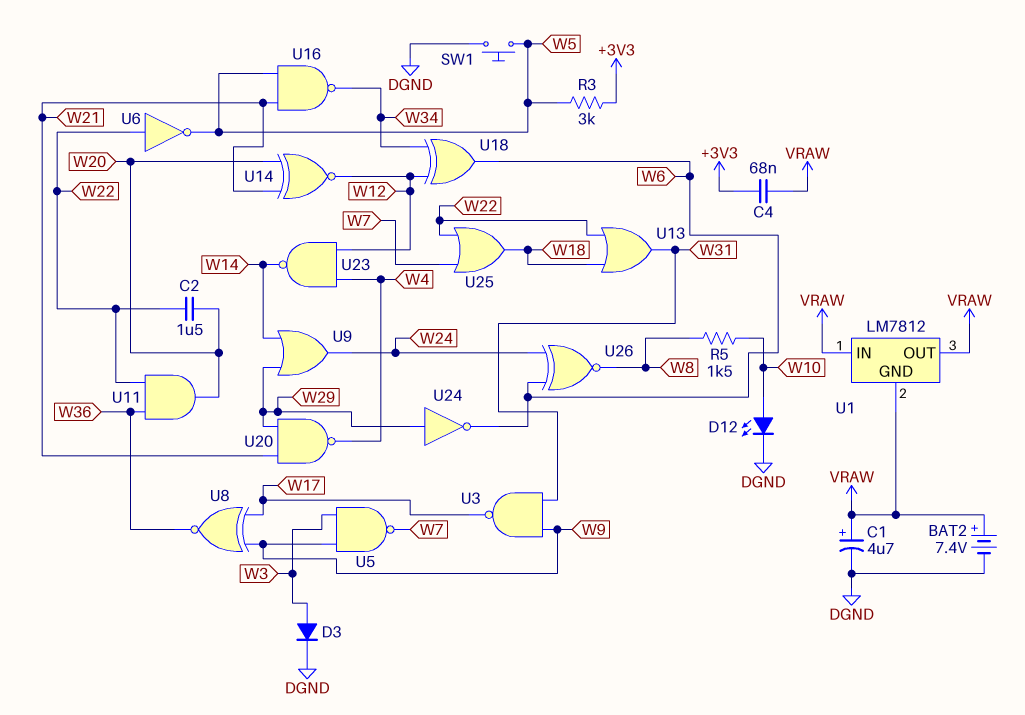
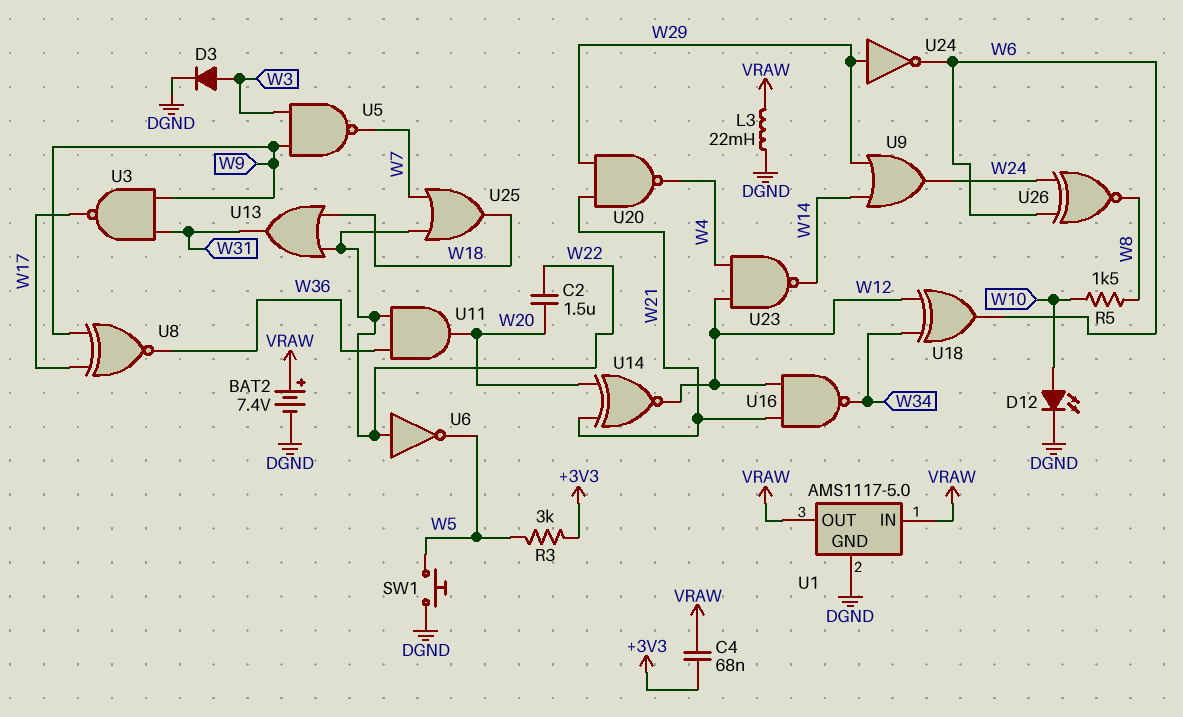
C1: 4.7uF (plus VRAW, minus DGND) -> none
L3: none -> 22mH (DGND, VRAW)
U1: LM7812 -> AMS1117-5.0
U1 pin GND: VRAW -> DGND
U16: NAND (in W5, in W21, out W34) -> NAND (in W12, in W21, out W34)

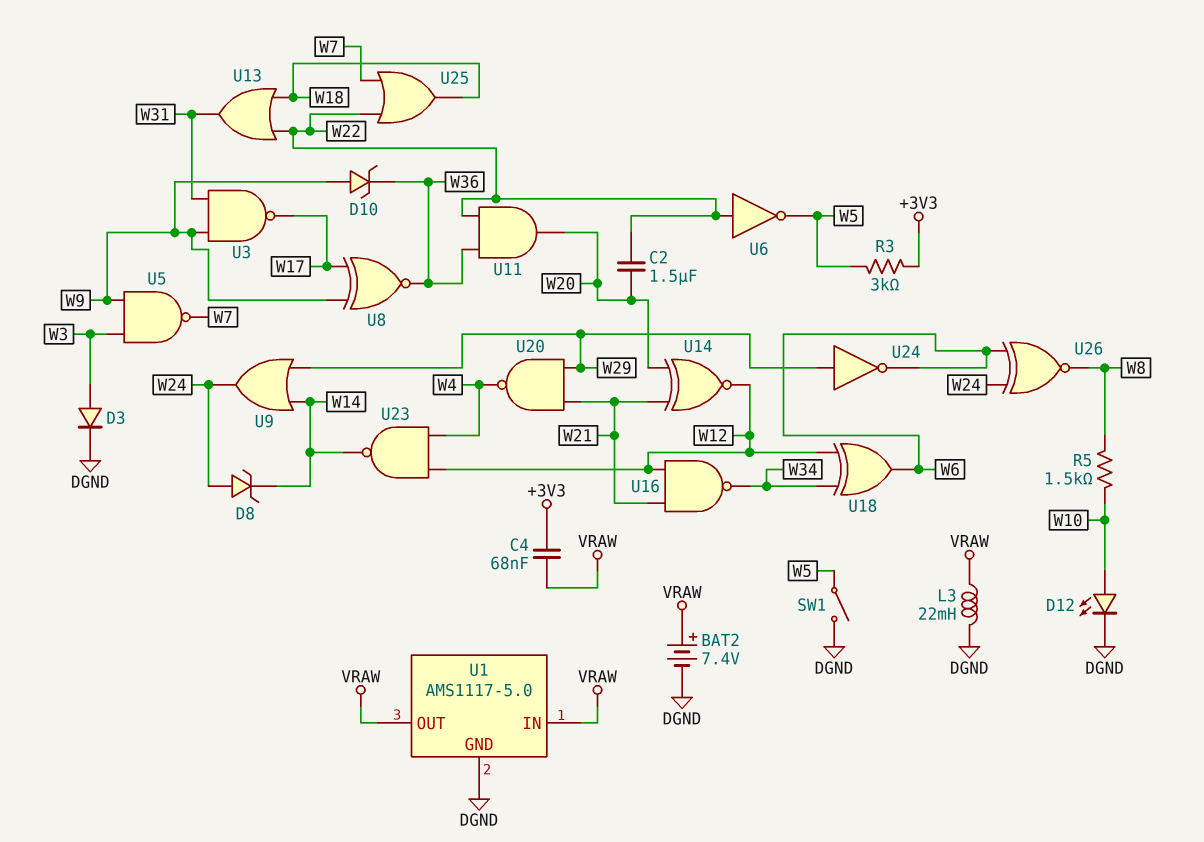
D8: none -> zener (A W24, K W14)
D10: none -> zener (A W9, K W36)
SW1: button (DGND, W5) -> switch (DGND, W5)

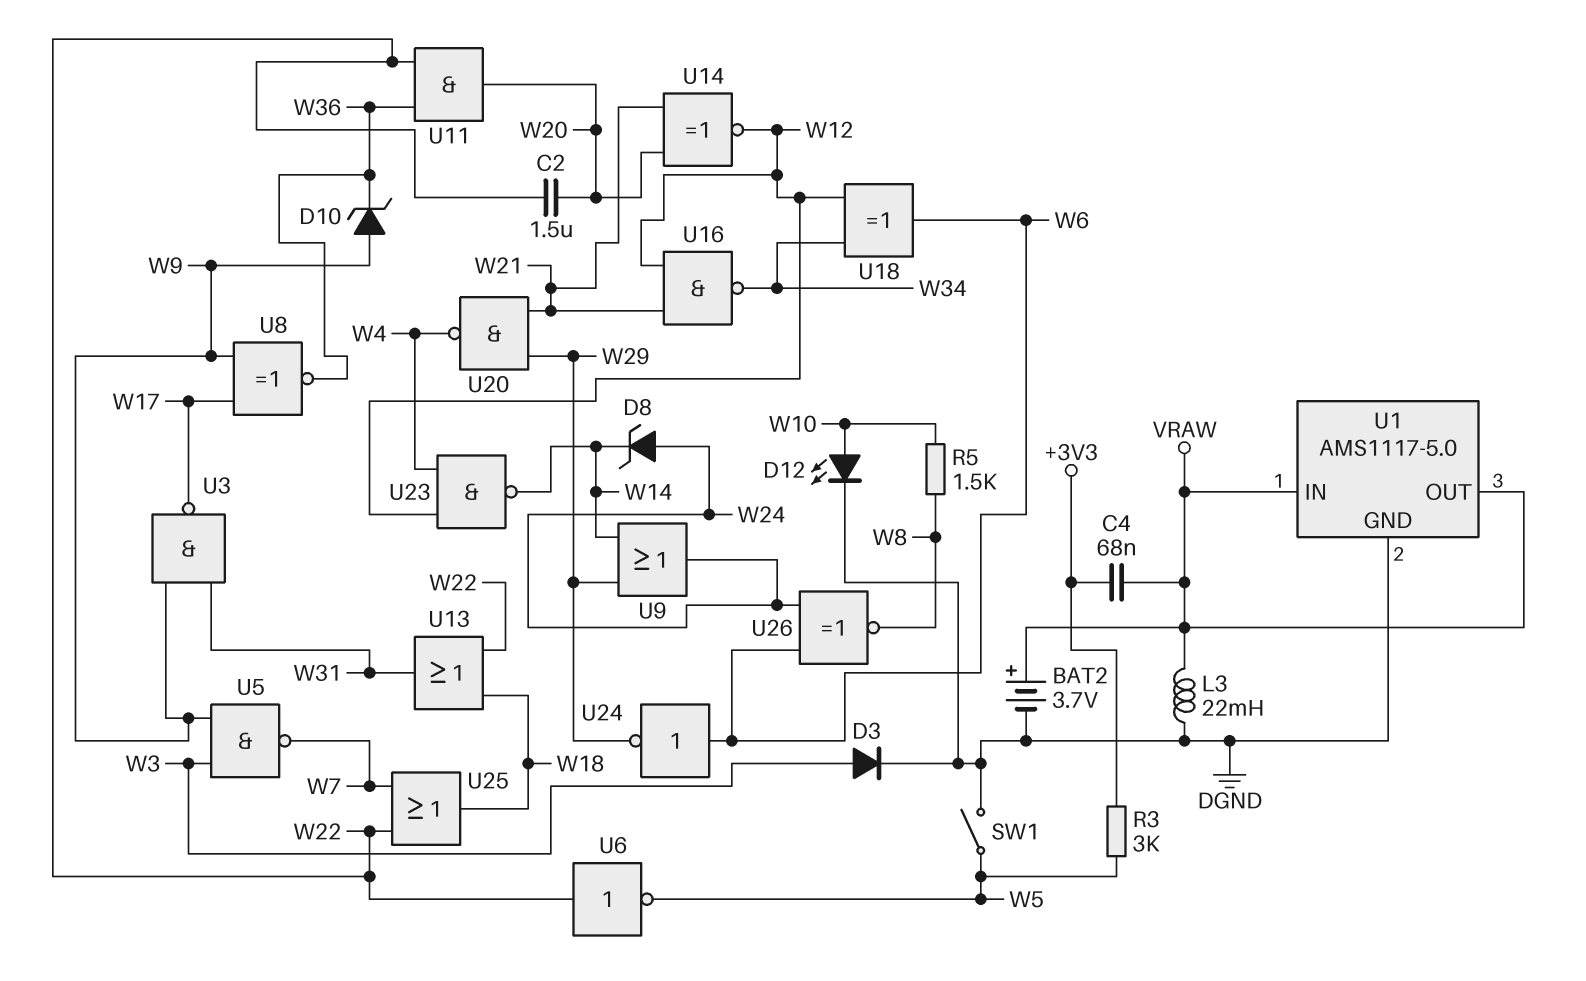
BAT2: 7.4V (plus VRAW, minus DGND) -> 3.7V (plus VRAW, minus DGND)
U24: NOT (in W29, out W6) -> NOT (in W6, out W29)

